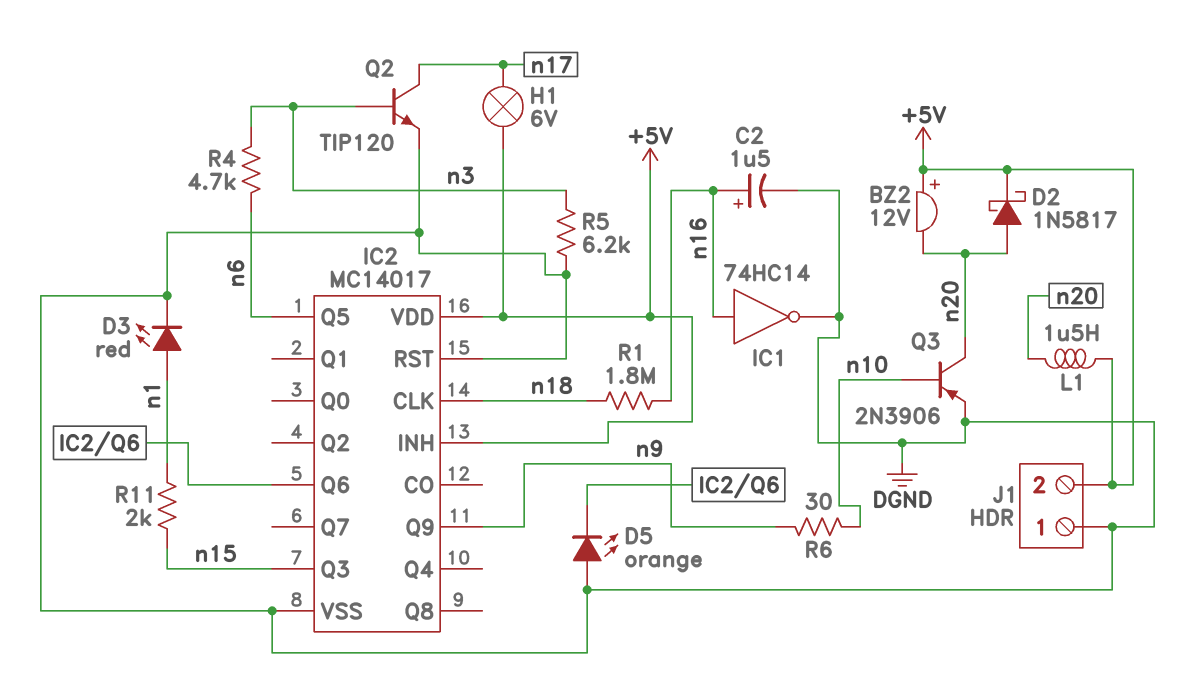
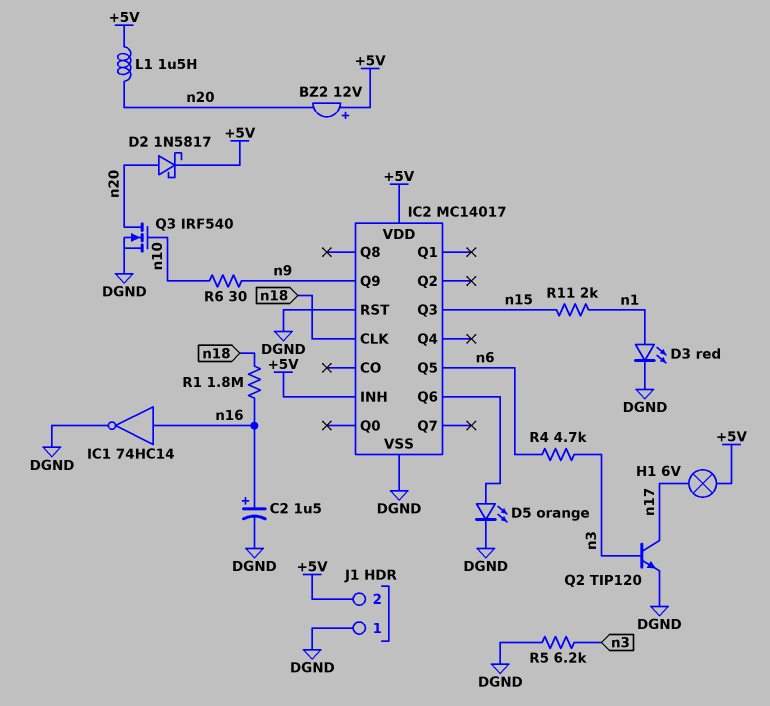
D5: LED orange (A DGND, K IC2/Q6) -> LED orange (A IC2/Q6, K DGND)
Q3: PNP 2N3906 (B n10, C n20, E DGND) -> NMOS IRF540 (G n10, D n20, S DGND)

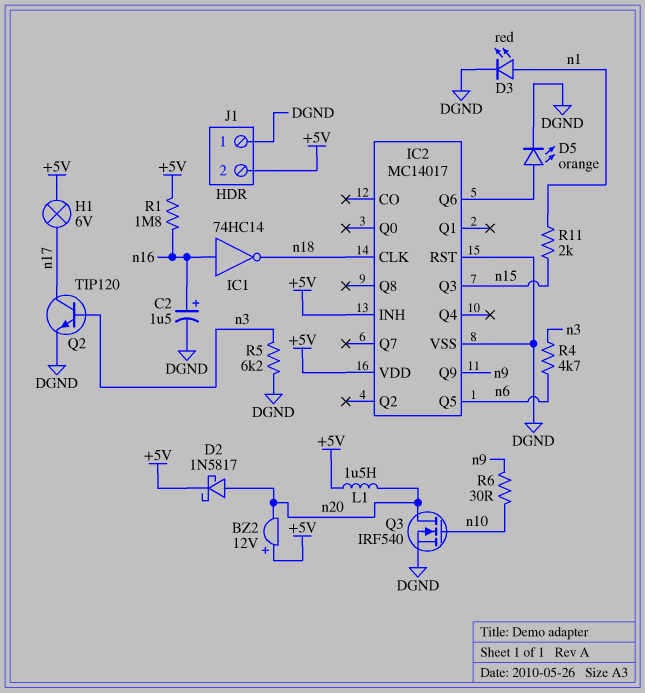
IC1: NOT 74HC14 (in n16, out DGND) -> NOT 74HC14 (in n16, out n18)
R1: 1.8M (n16, n18) -> 1.8M (+5V, n16)

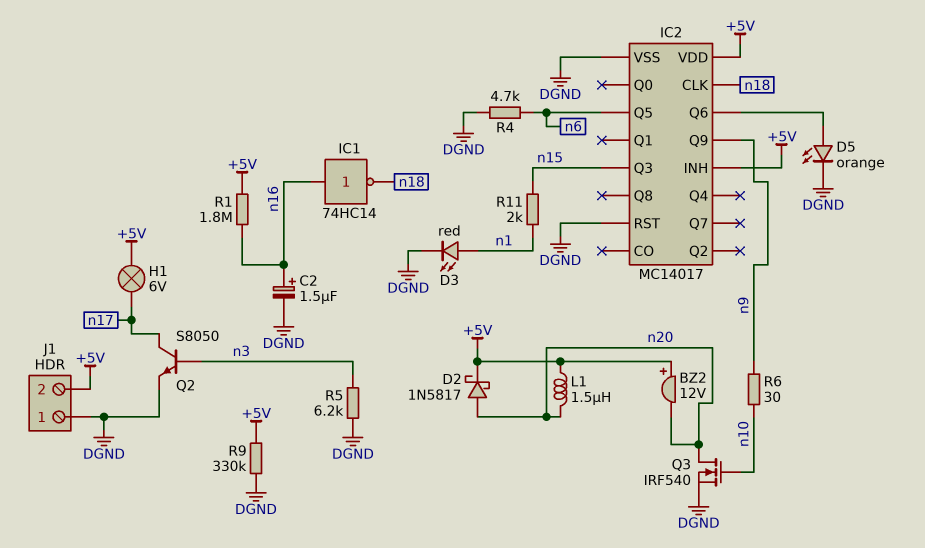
Q2: NPN TIP120 (B n3, C n17, E DGND) -> NPN S8050 (B n3, C n17, E DGND)
R4: 4.7k (n3, n6) -> 4.7k (DGND, n6)
R9: none -> 330k (+5V, DGND)

